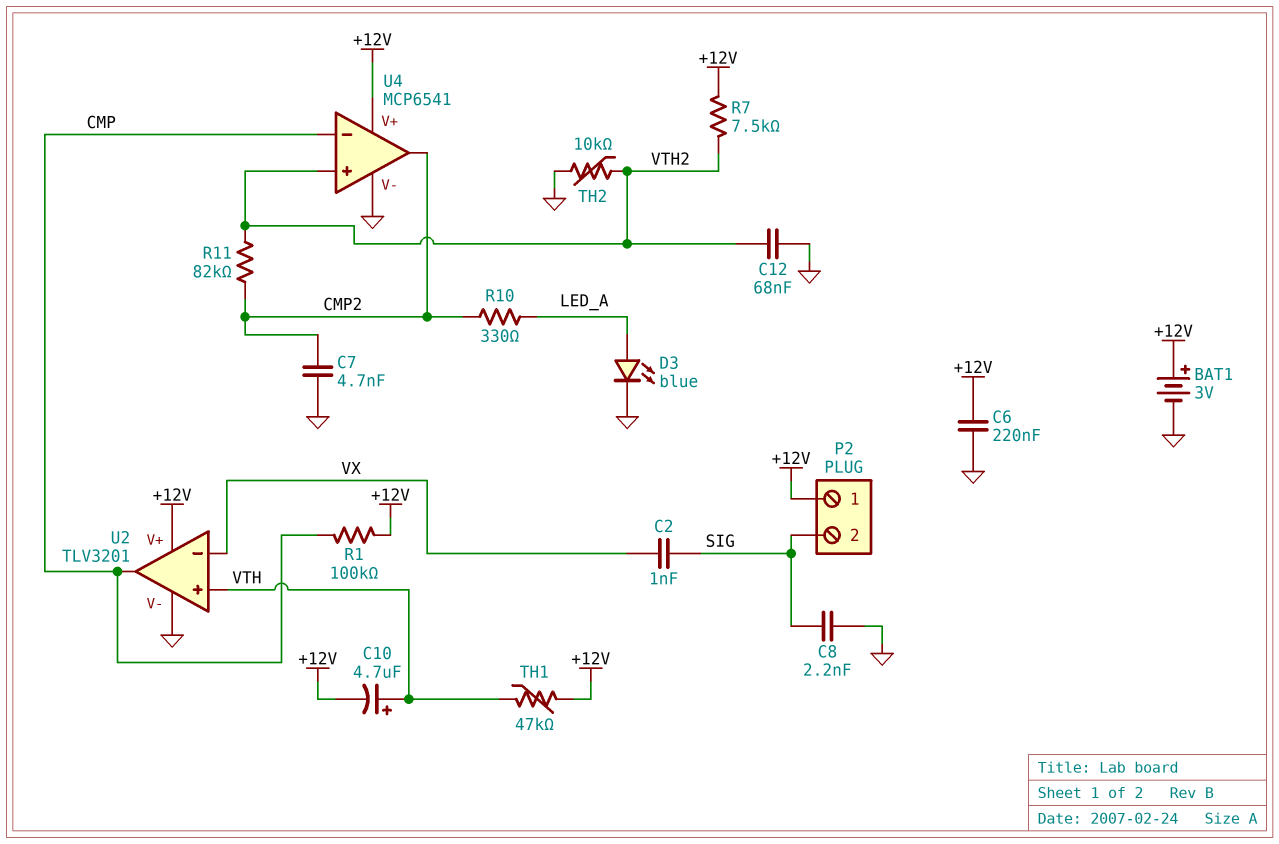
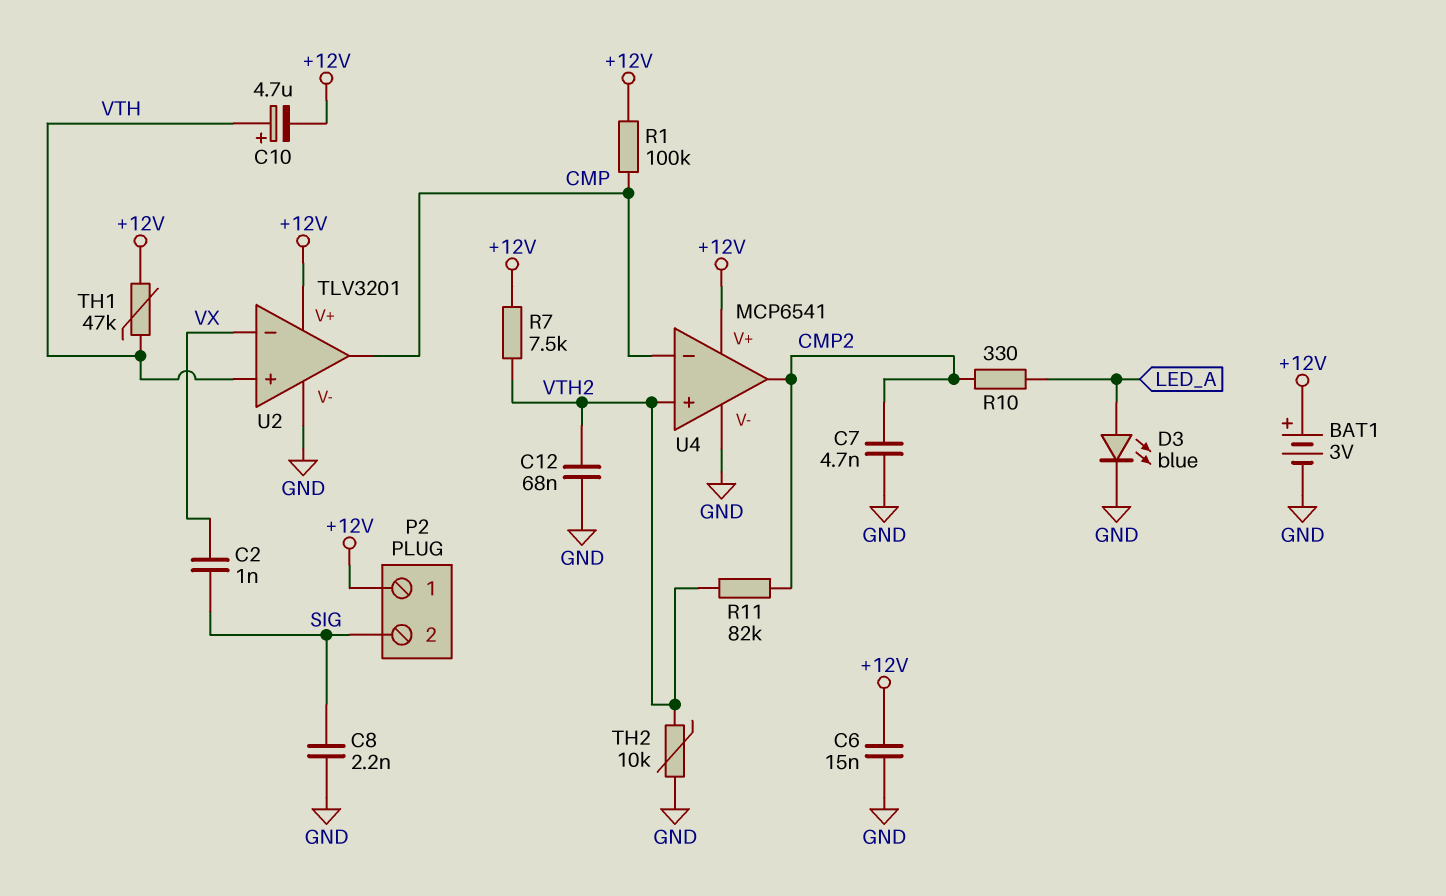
C6: 220nF (+12V, GND) -> 15nF (+12V, GND)

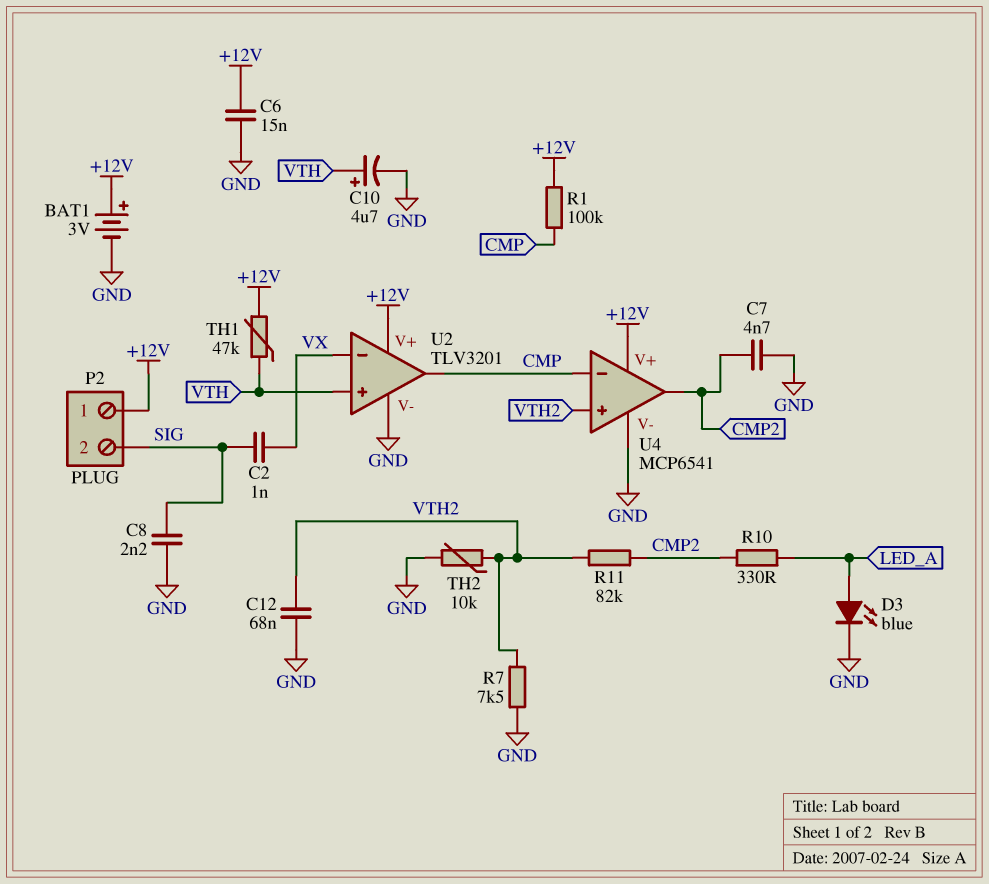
C10: 4.7uF (plus VTH, minus +12V) -> 4.7uF (plus VTH, minus GND)
R7: 7.5k (+12V, VTH2) -> 7.5k (GND, VTH2)

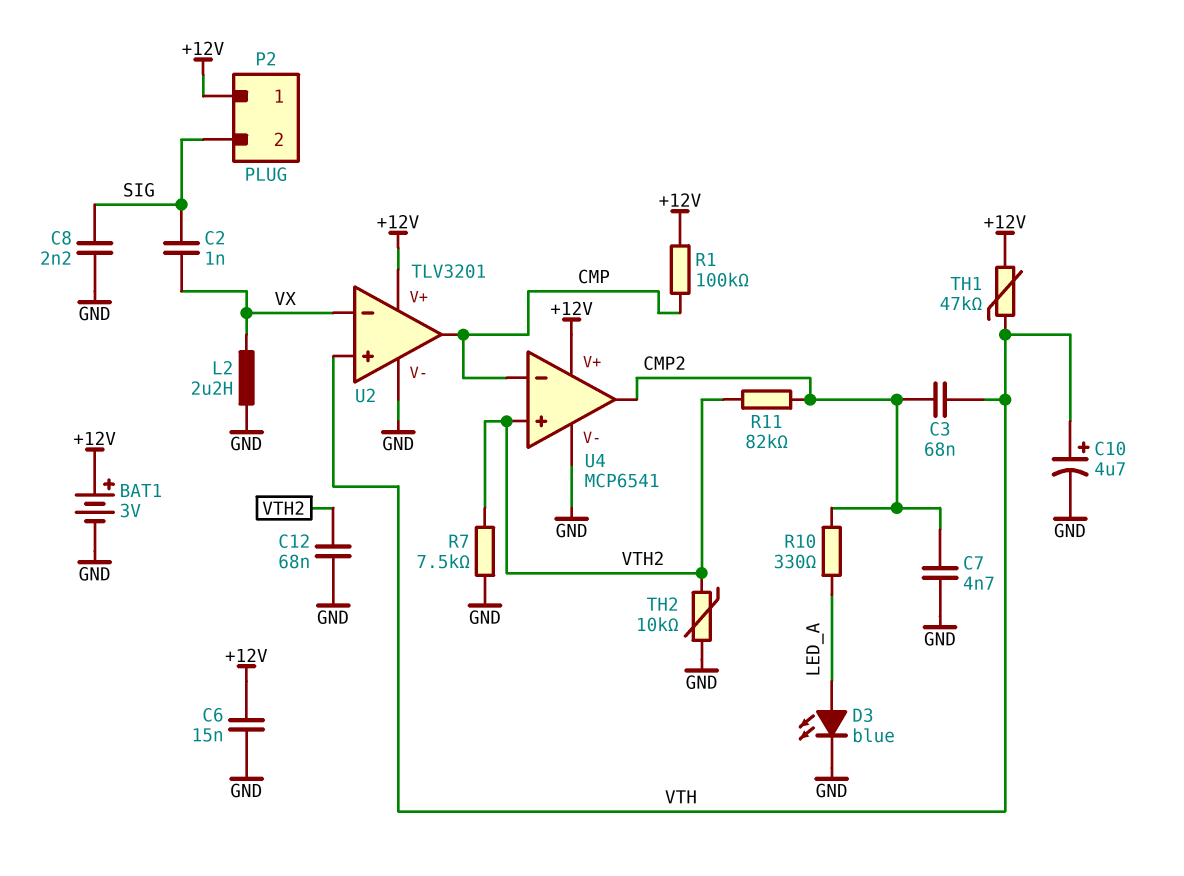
C3: none -> 68nF (CMP2, VTH)
L2: none -> 2.2uH (GND, VX)

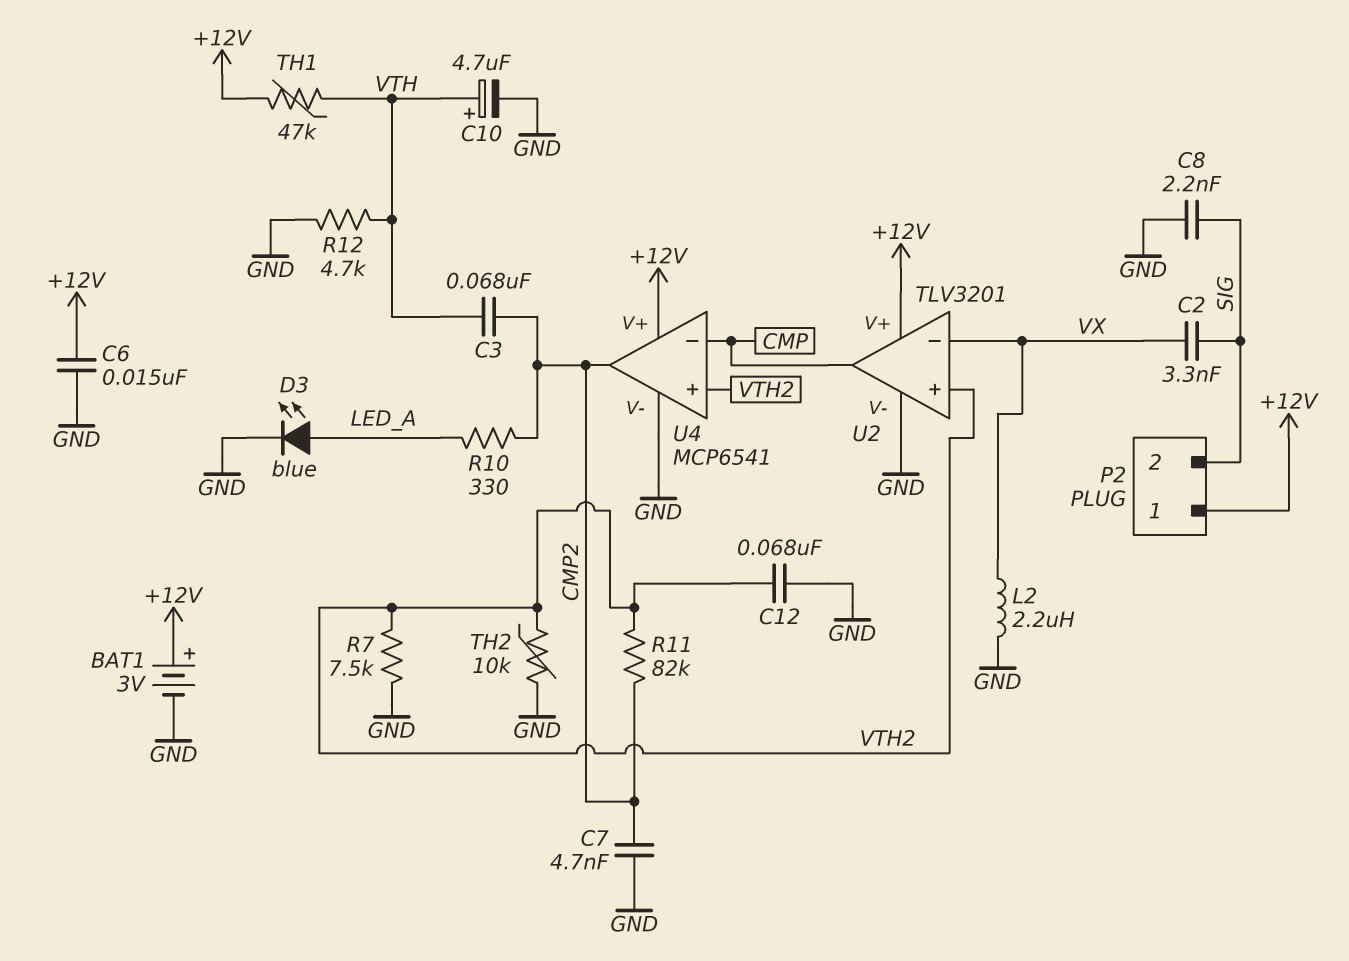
C2: 1nF (SIG, VX) -> 3.3nF (SIG, VX)
R1: 100k (+12V, CMP) -> none
R12: none -> 4.7k (GND, VTH)
U2 pin in+: VTH -> VTH2

